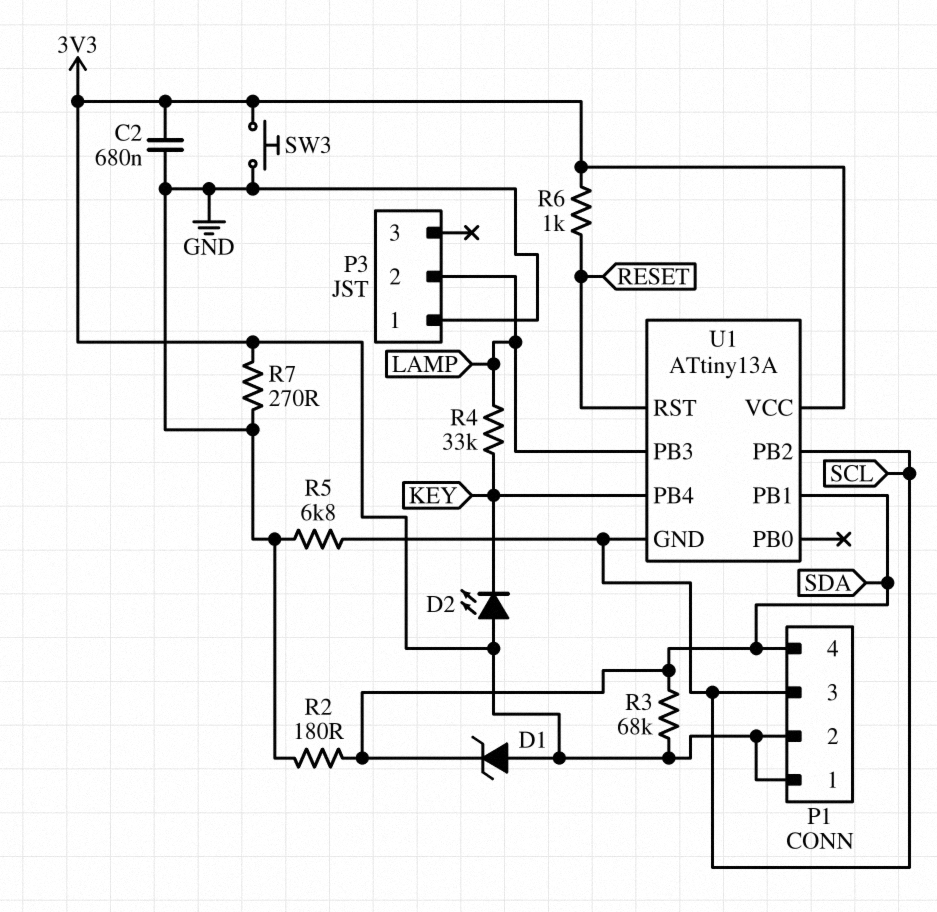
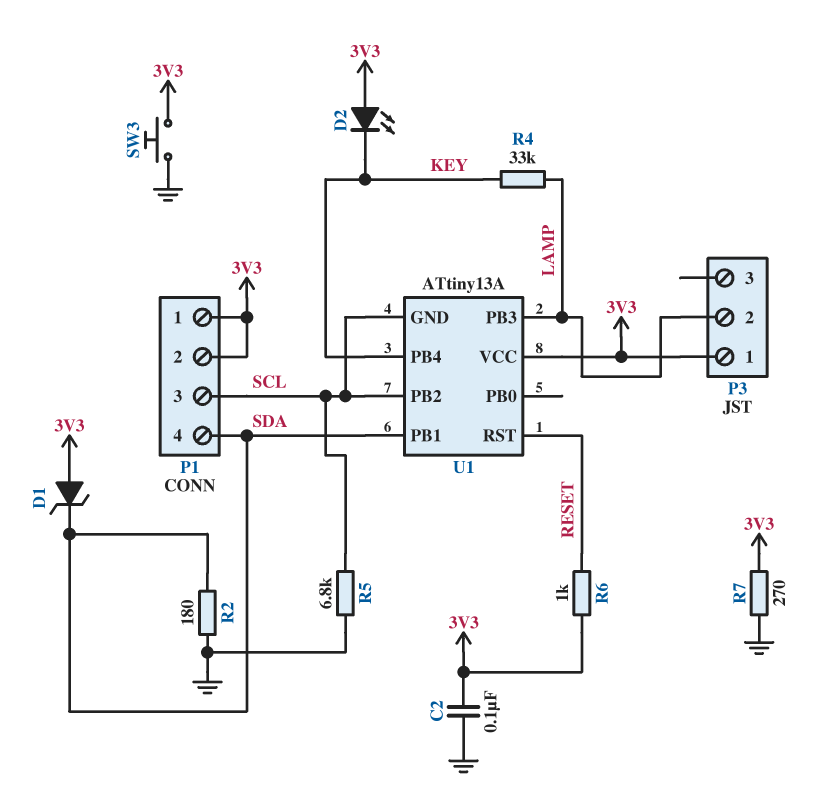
C2: 680nF (3V3, GND) -> 100nF (3V3, GND)
P3 pin 1: GND -> 3V3
R3: 68k (3V3, SDA) -> none

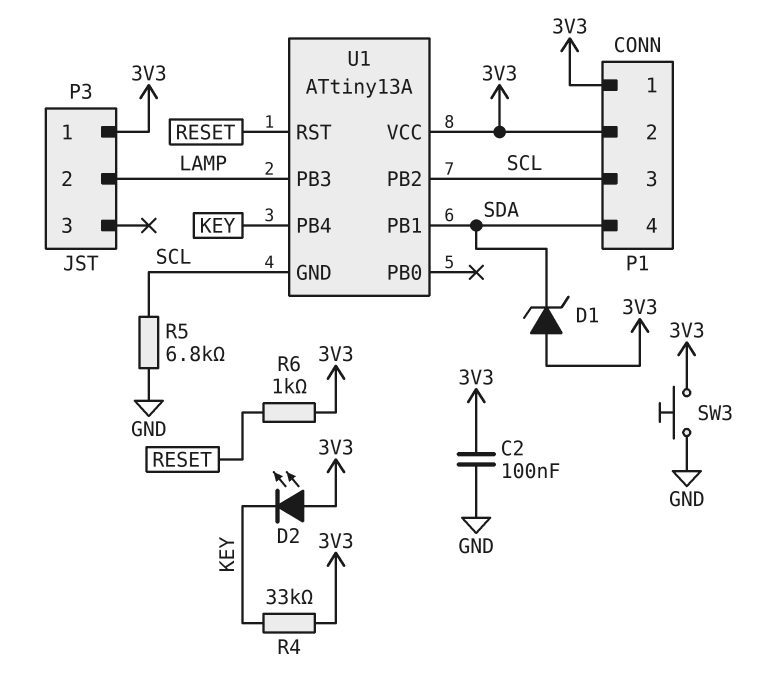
R2: 180 (GND, SDA) -> none
R4: 33k (KEY, LAMP) -> 33k (3V3, KEY)
R7: 270 (3V3, GND) -> none

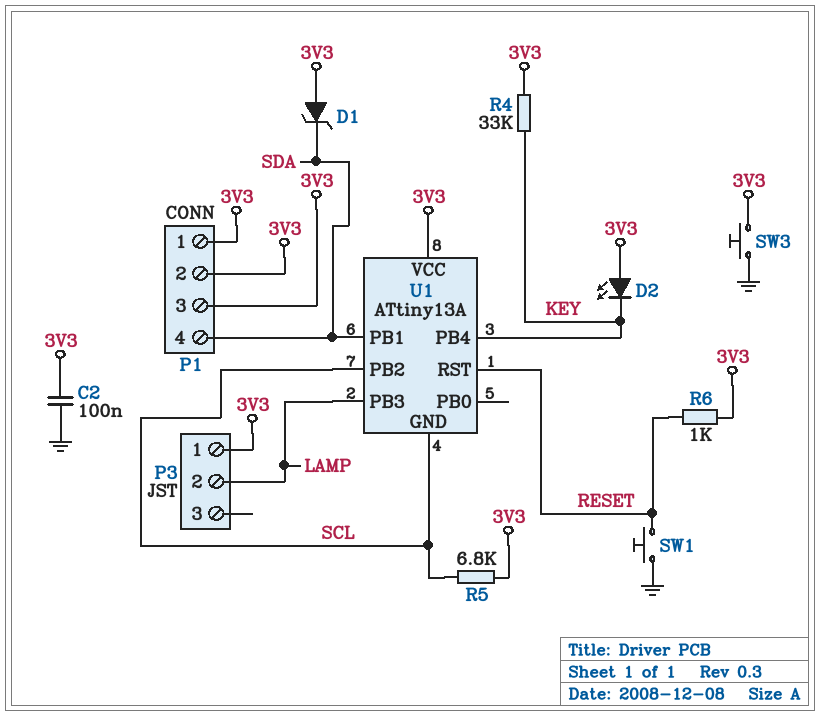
P1 pin 3: SCL -> 3V3
R5: 6.8k (GND, SCL) -> 6.8k (3V3, SCL)
SW1: none -> button (GND, RESET)

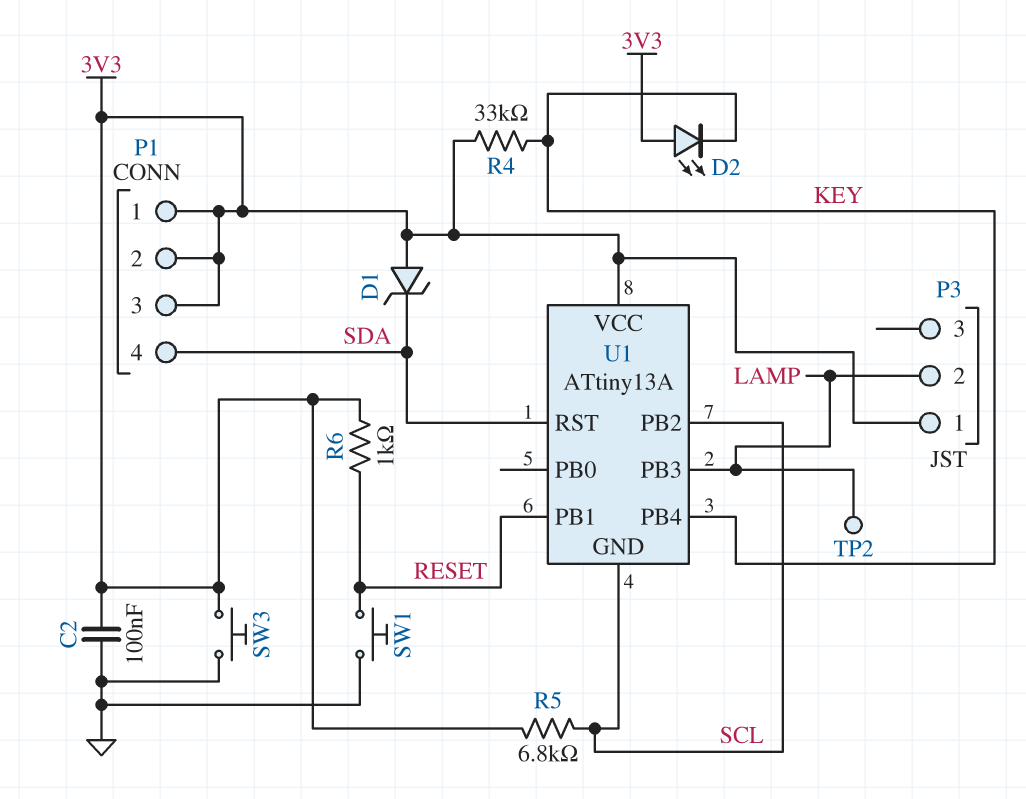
TP2: none -> test point (LAMP)
U1 pin PB1: SDA -> RESET
U1 pin RST: RESET -> SDA

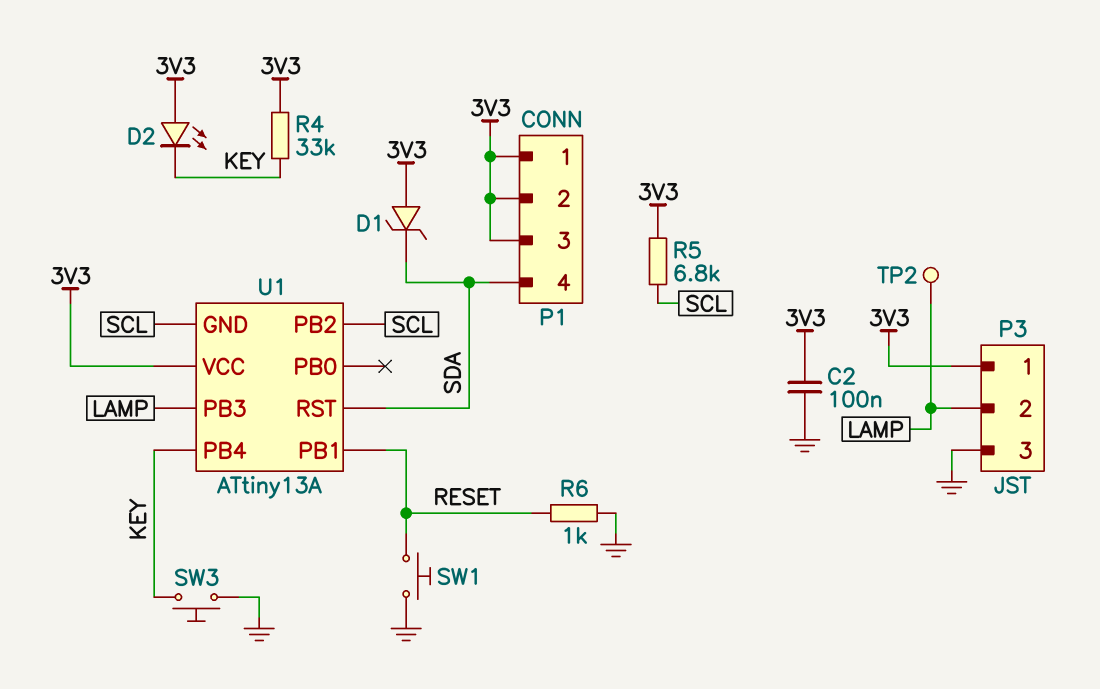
P3 pin 3: none -> GND
R6: 1k (3V3, RESET) -> 1k (GND, RESET)
SW3: button (3V3, GND) -> button (GND, KEY)

